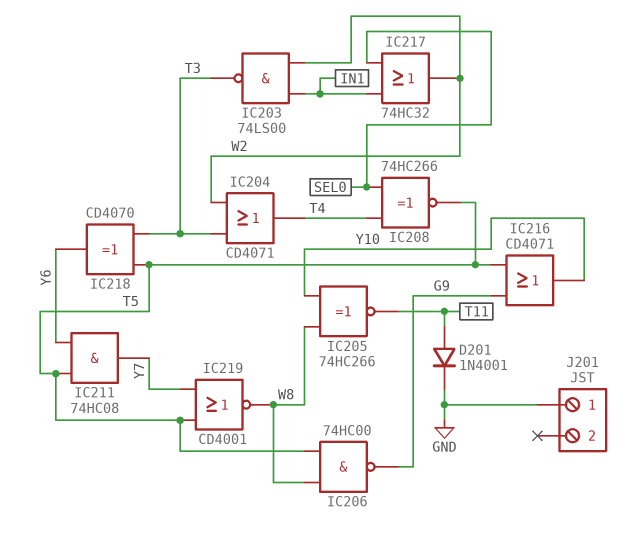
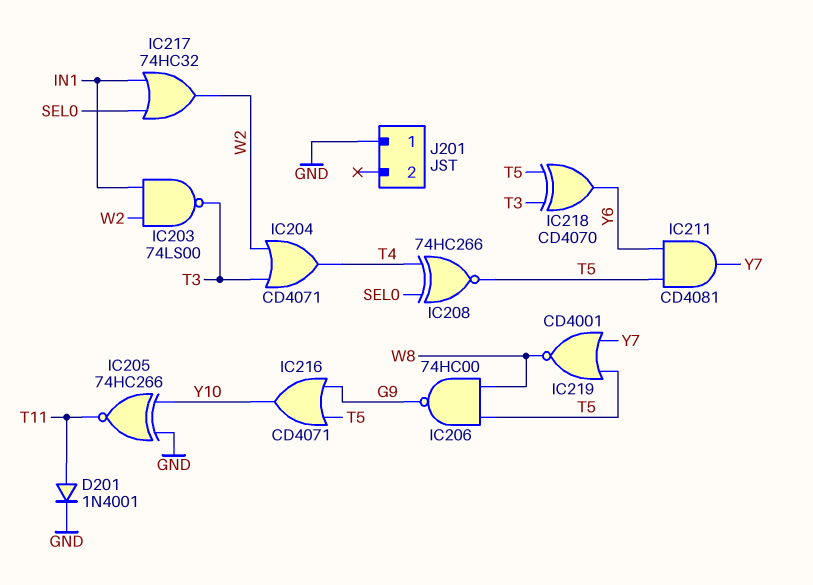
IC205: XNOR 74HC266 (in W8, in Y10, out T11) -> XNOR 74HC266 (in GND, in Y10, out T11)
IC211: AND 74HC08 (in T5, in Y6, out Y7) -> AND CD4081 (in T5, in Y6, out Y7)

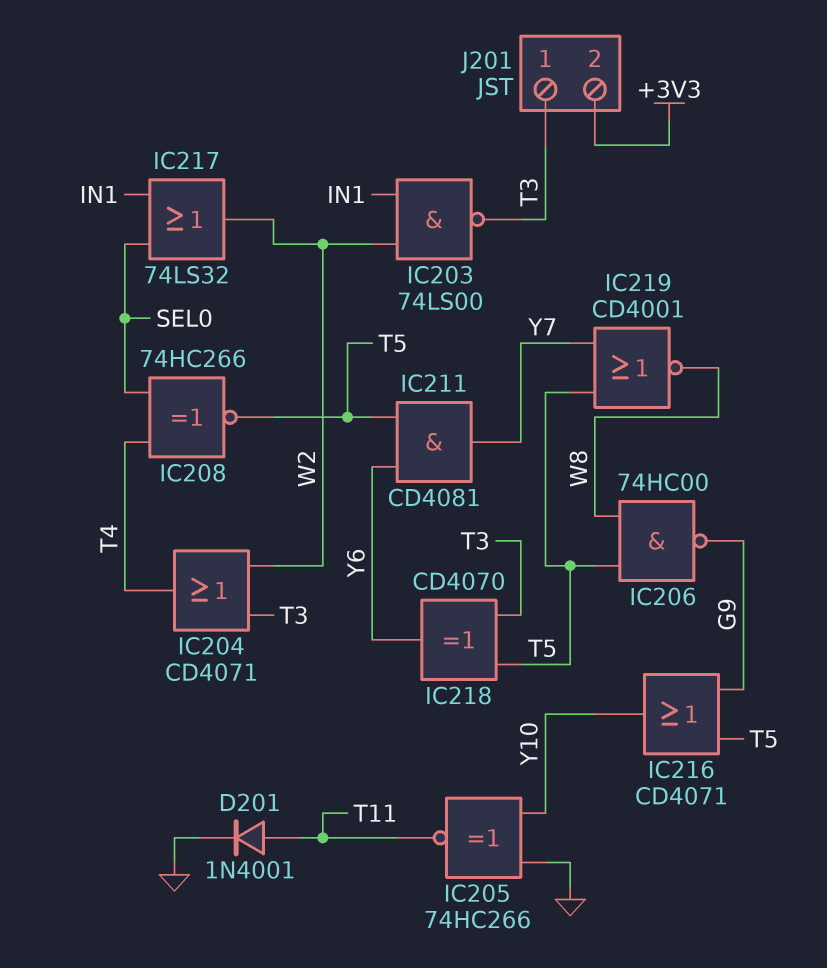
IC217: OR 74HC32 (in IN1, in SEL0, out W2) -> OR 74LS32 (in IN1, in SEL0, out W2)
J201 pin 1: GND -> T3
J201 pin 2: none -> +3V3

